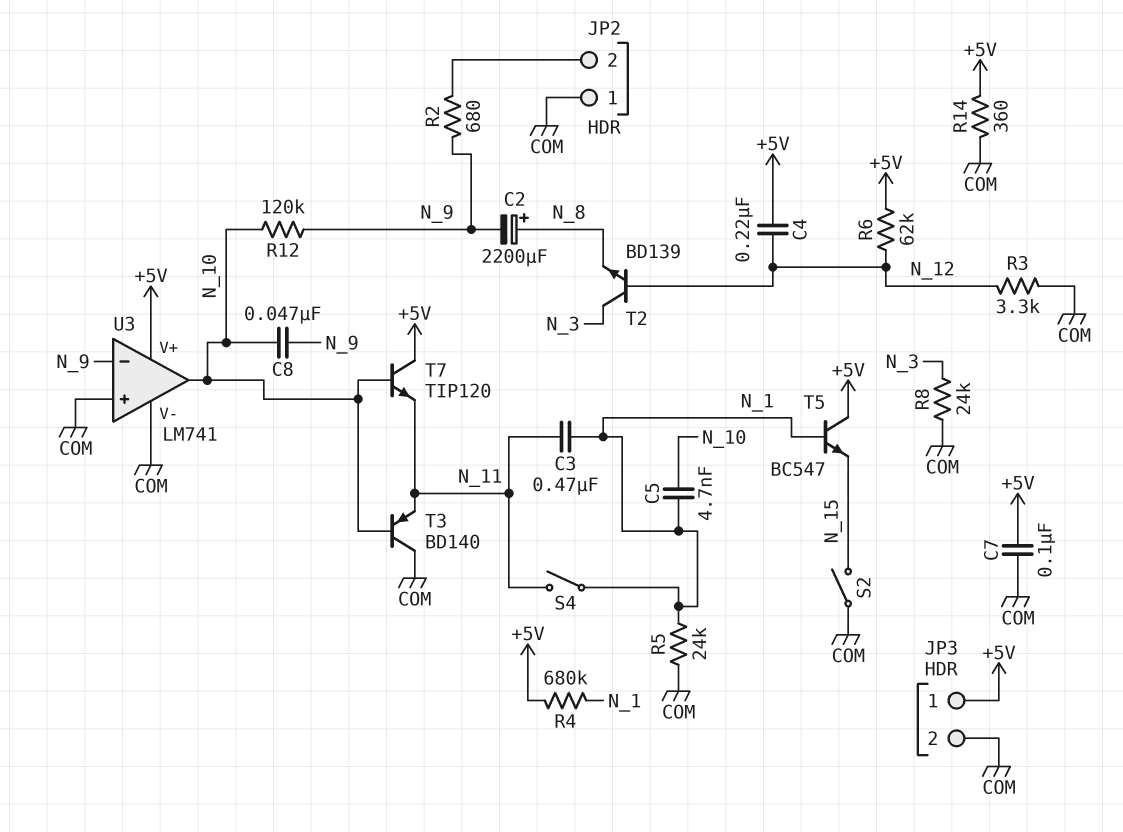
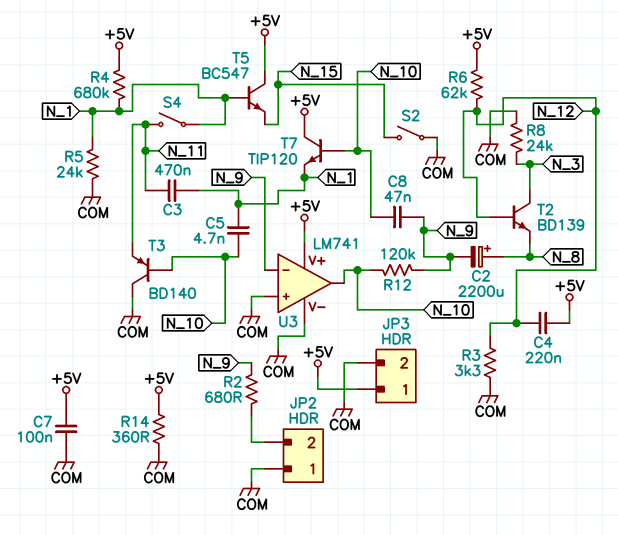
T7: NPN TIP120 (B N_10, C +5V, E N_11) -> NPN TIP120 (B N_10, C +5V, E N_1)

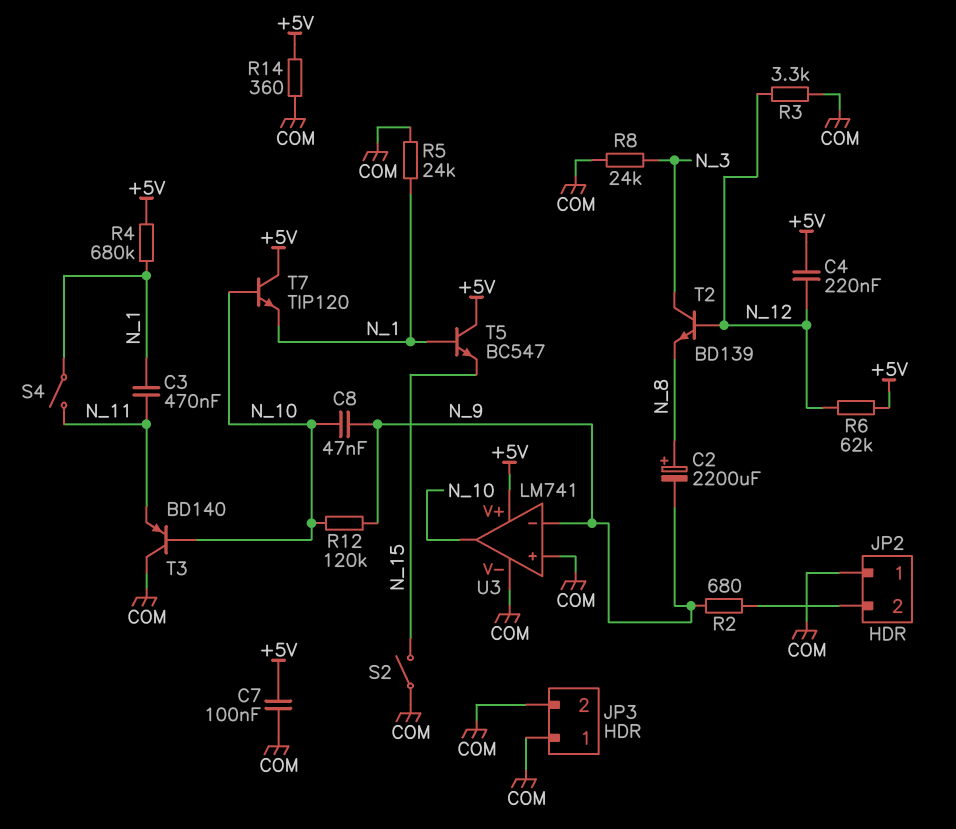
C5: 4.7nF (N_1, N_10) -> none
JP3 pin 1: +5V -> COM

